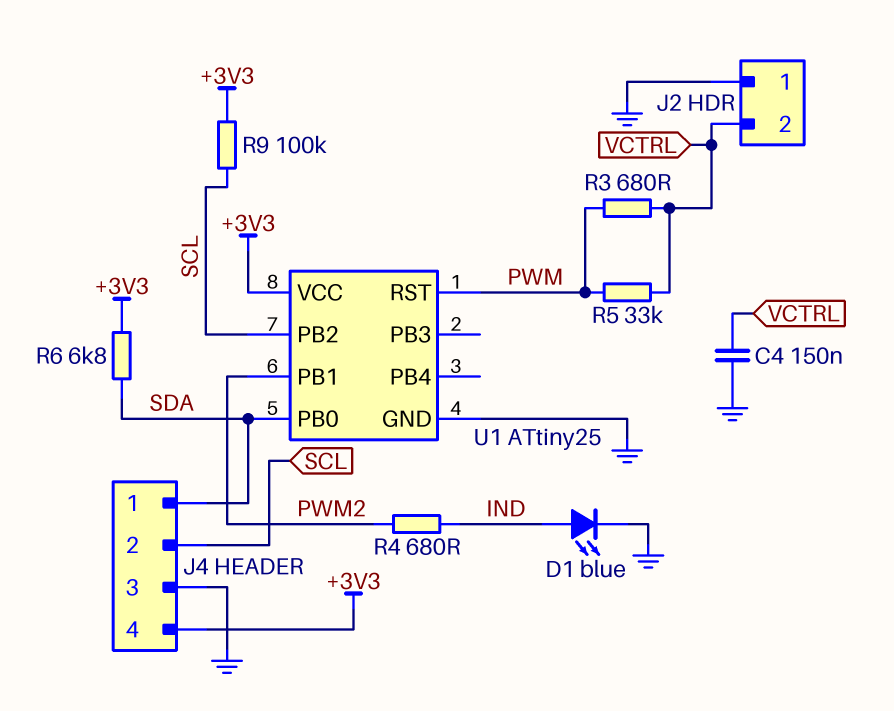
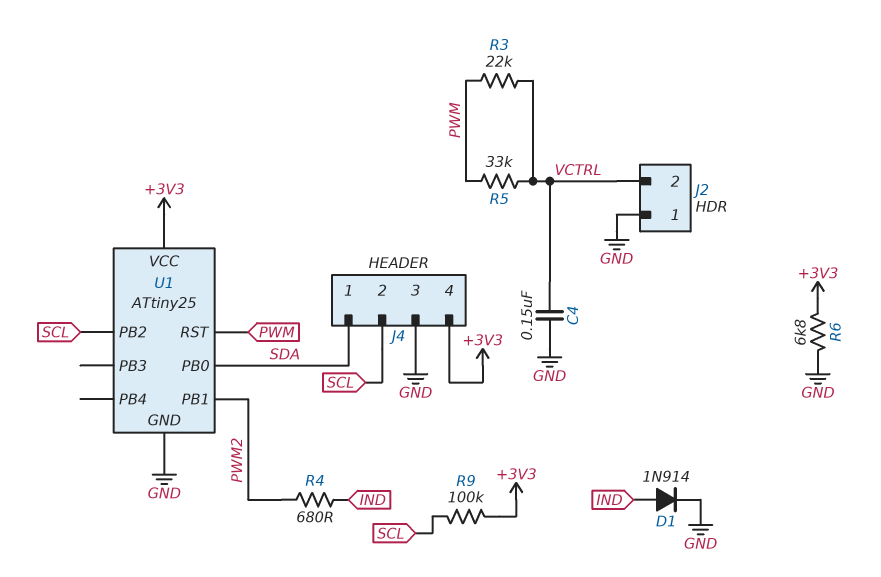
D1: LED blue (A IND, K GND) -> diode 1N914 (A IND, K GND)
R3: 680 (PWM, VCTRL) -> 22k (PWM, VCTRL)
R6: 6.8k (+3V3, SDA) -> 6.8k (+3V3, GND)

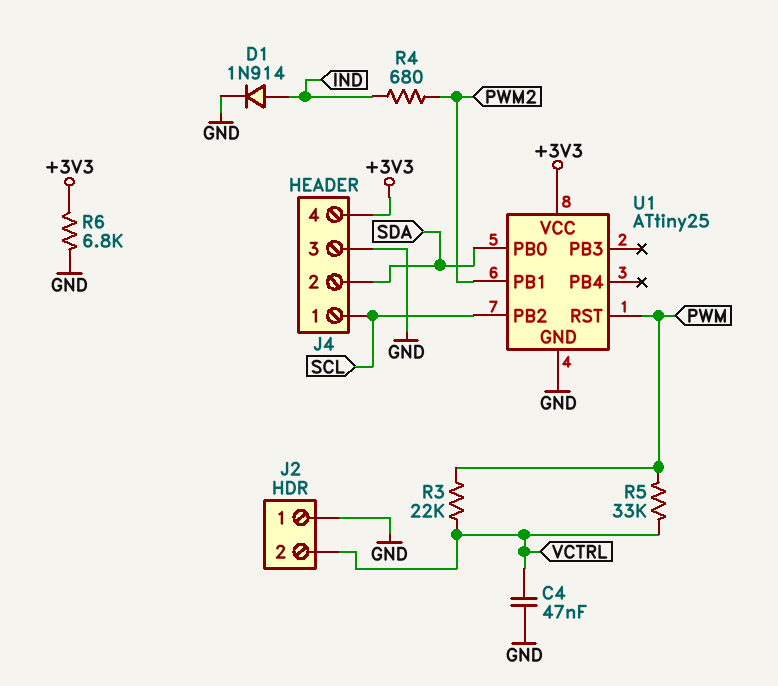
C4: 150nF (GND, VCTRL) -> 47nF (GND, VCTRL)
J4 pin 1: SDA -> SCL
J4 pin 2: SCL -> SDA
R9: 100k (+3V3, SCL) -> none

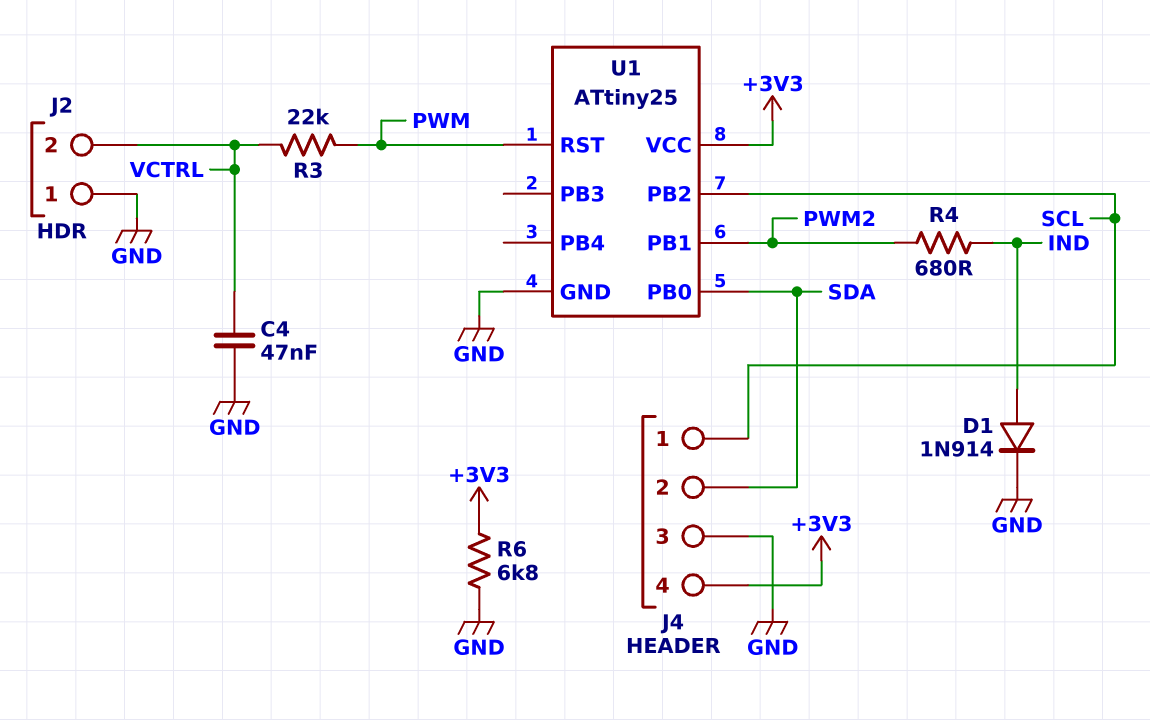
R5: 33k (PWM, VCTRL) -> none

